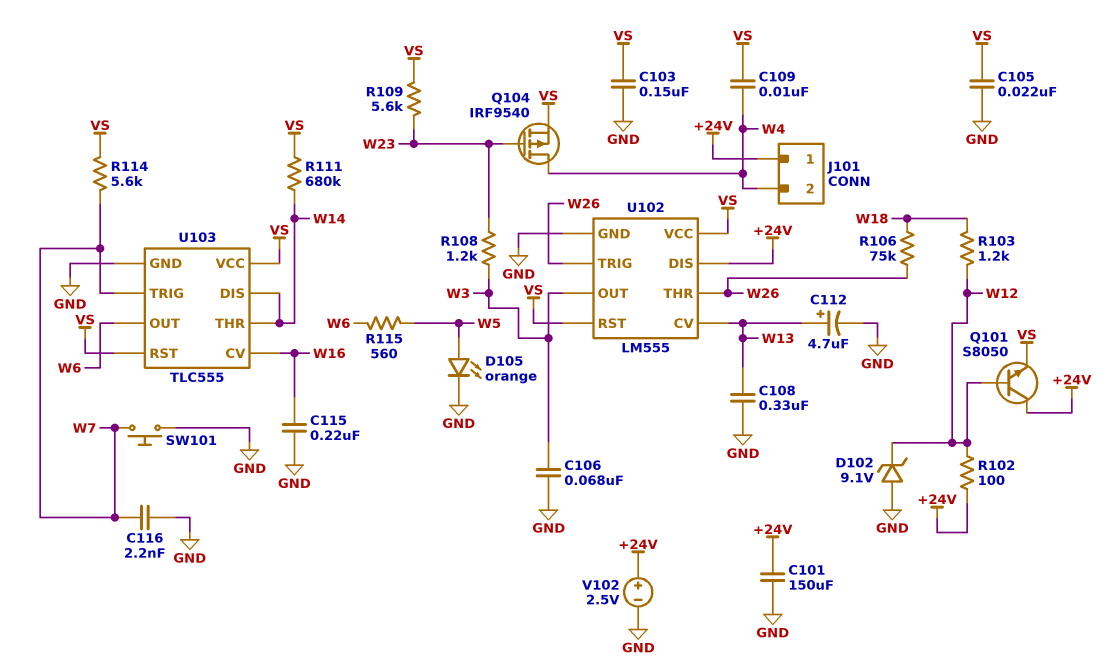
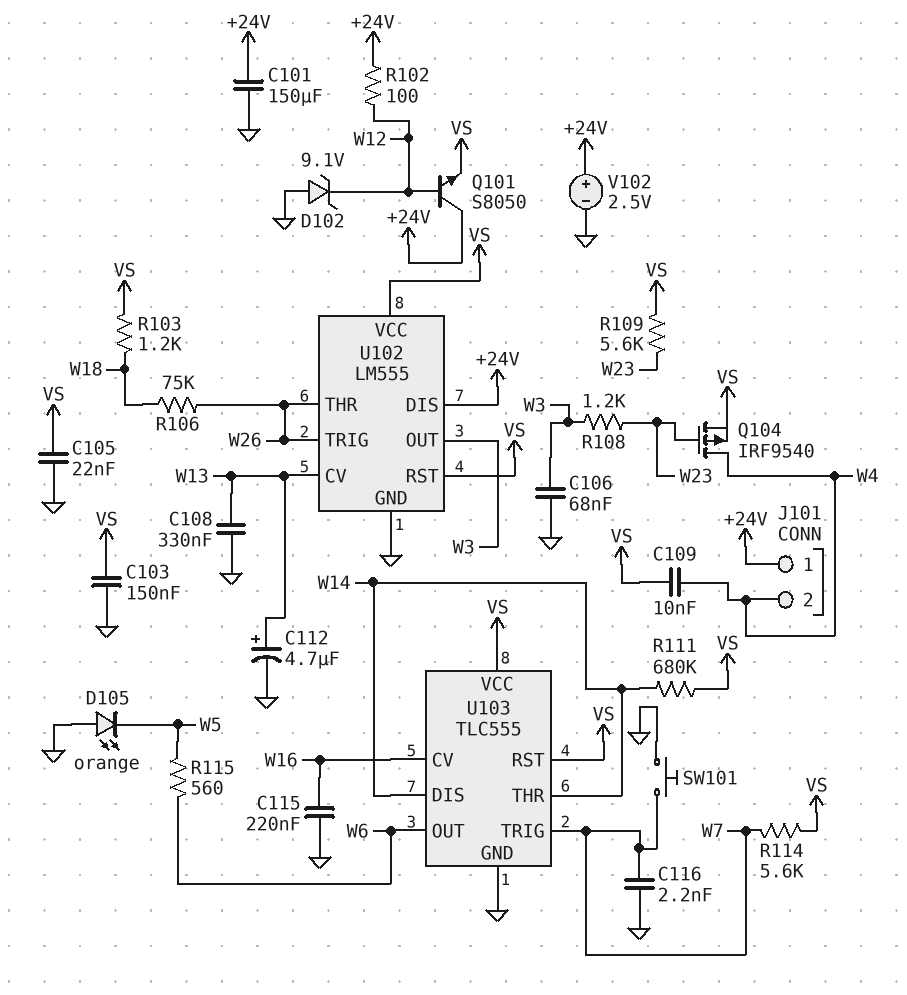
D105: LED orange (A W5, K GND) -> LED orange (A GND, K W5)
R103: 1.2k (W12, W18) -> 1.2k (VS, W18)

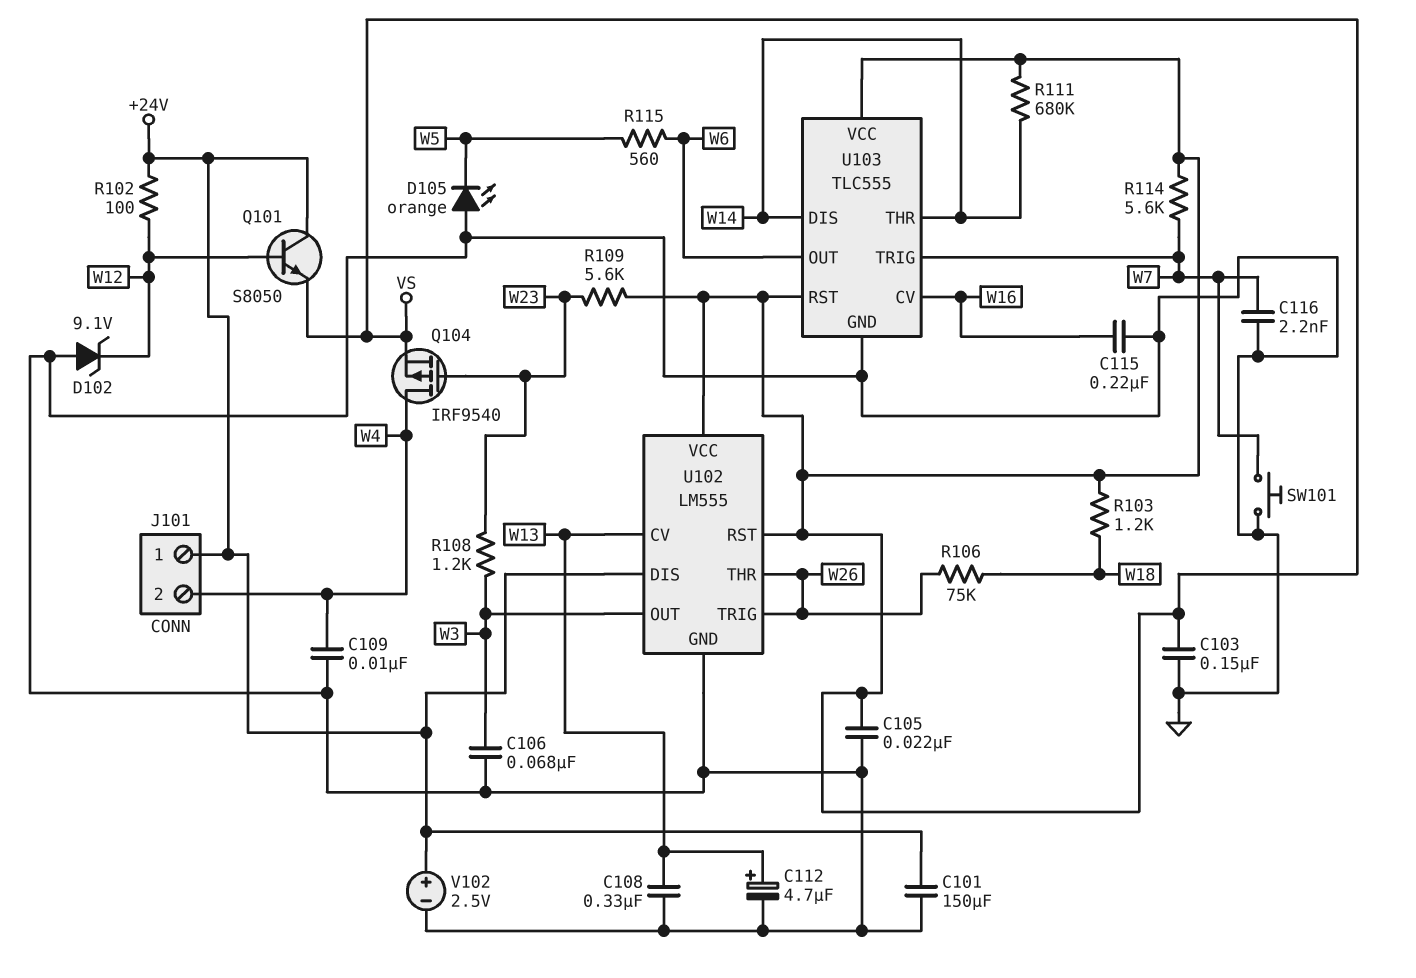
C109: 10nF (VS, W4) -> 10nF (GND, W4)

